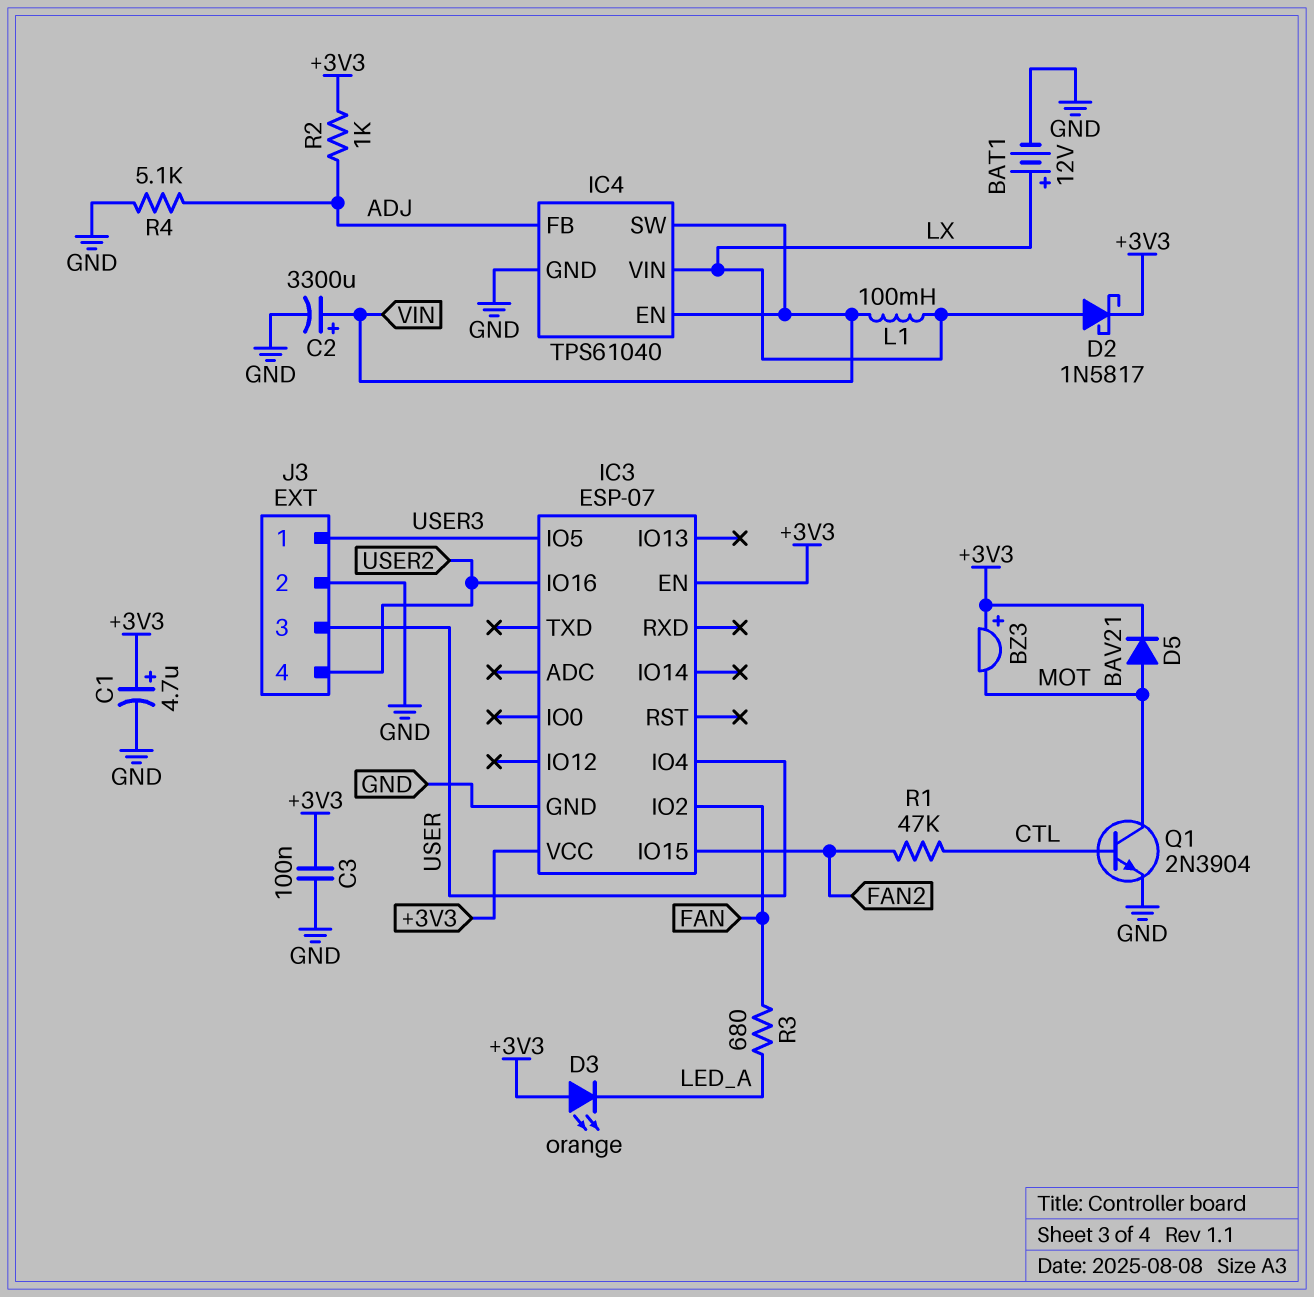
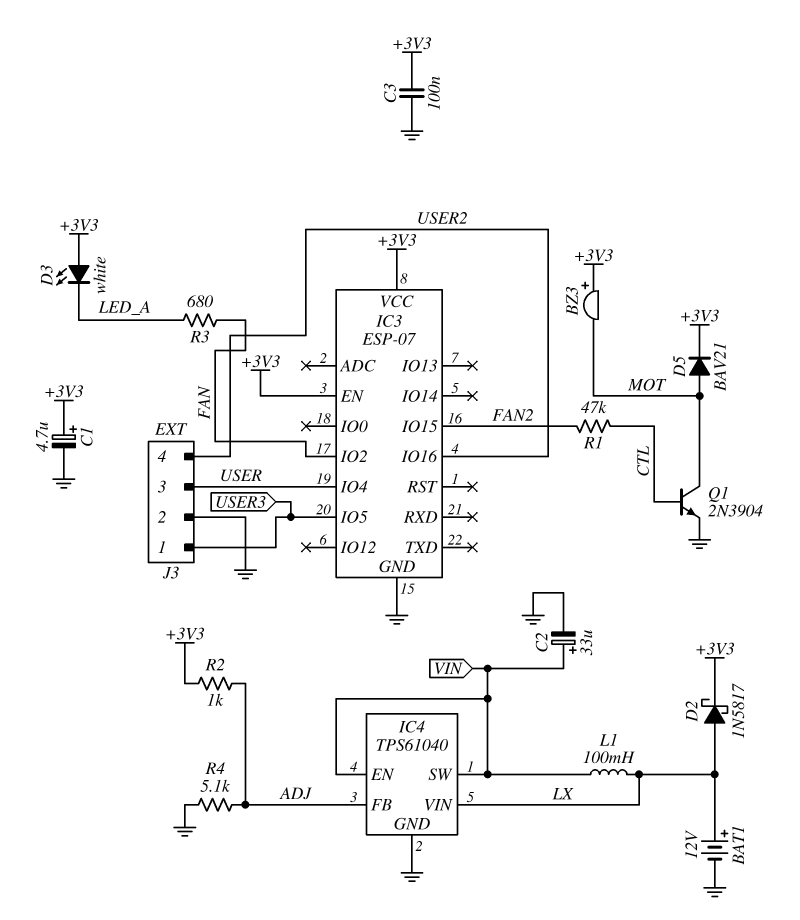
C2: 3300uF (plus VIN, minus GND) -> 33uF (plus VIN, minus GND)
D3: LED orange (A +3V3, K LED_A) -> LED white (A +3V3, K LED_A)

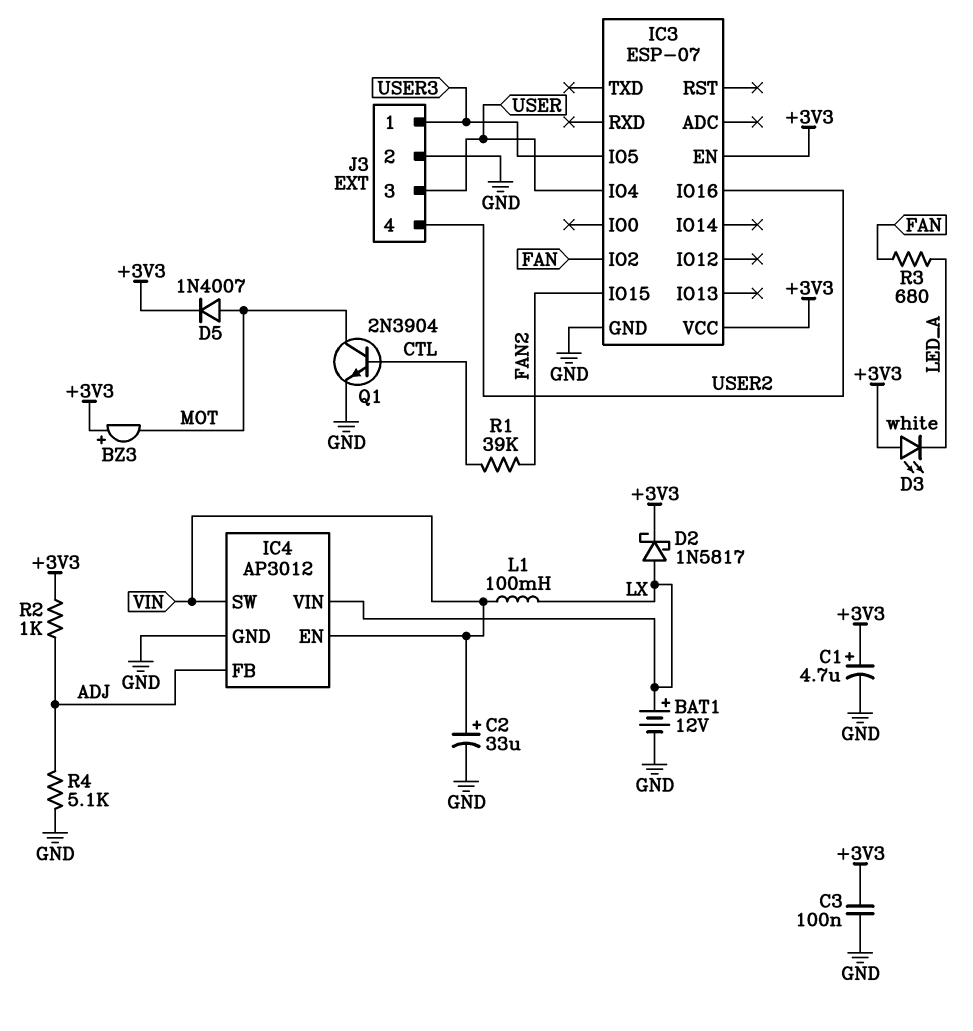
D5: diode BAV21 (A MOT, K +3V3) -> diode 1N4007 (A MOT, K +3V3)
IC4: TPS61040 -> AP3012
R1: 47k (CTL, FAN2) -> 39k (CTL, FAN2)

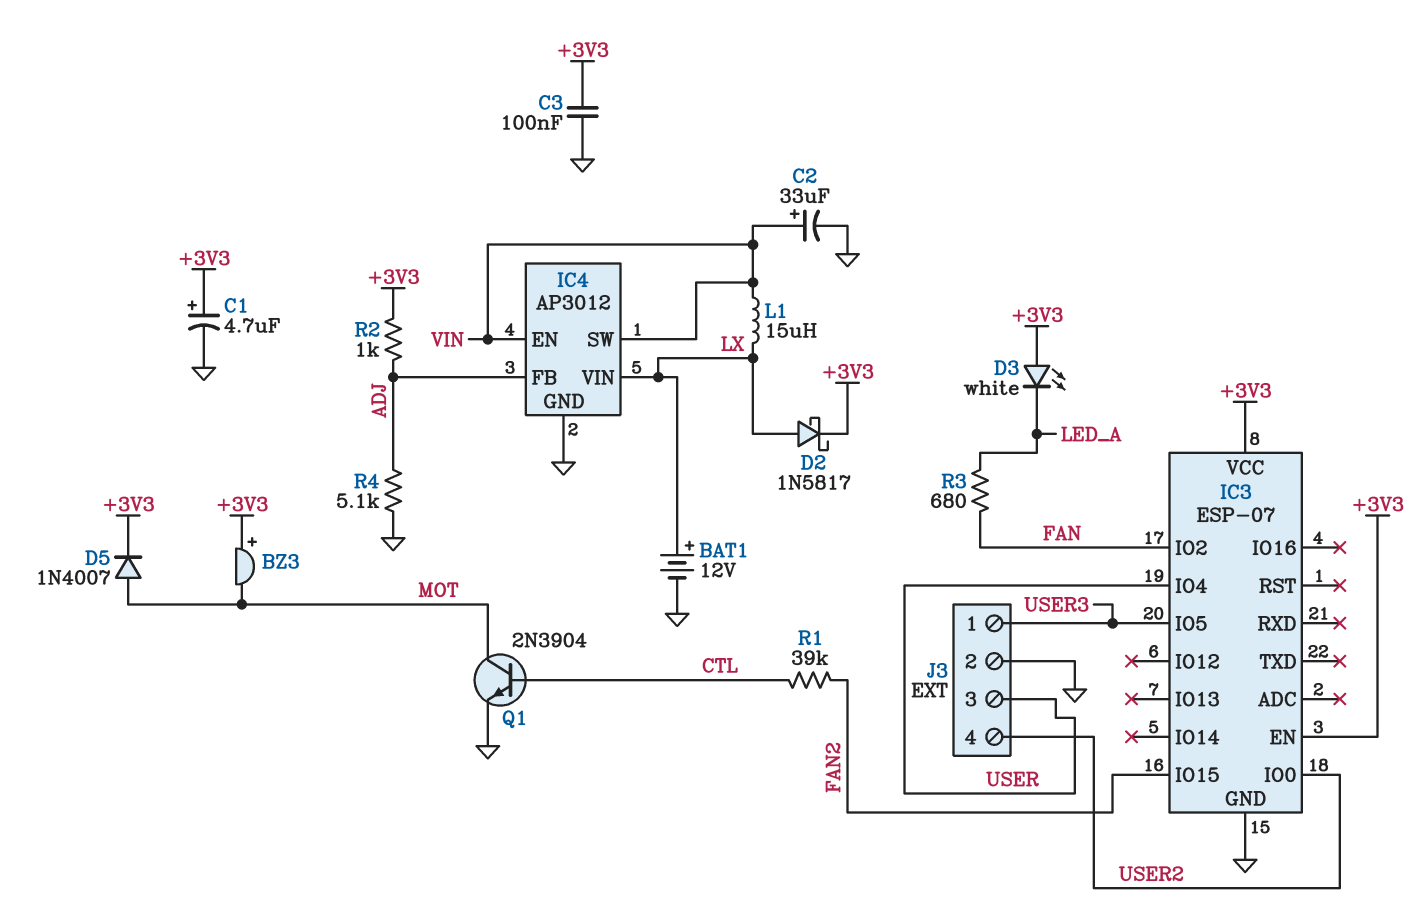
IC3 pin IO0: none -> USER2
IC3 pin IO16: USER2 -> none
L1: 100mH (LX, VIN) -> 15uH (LX, VIN)

